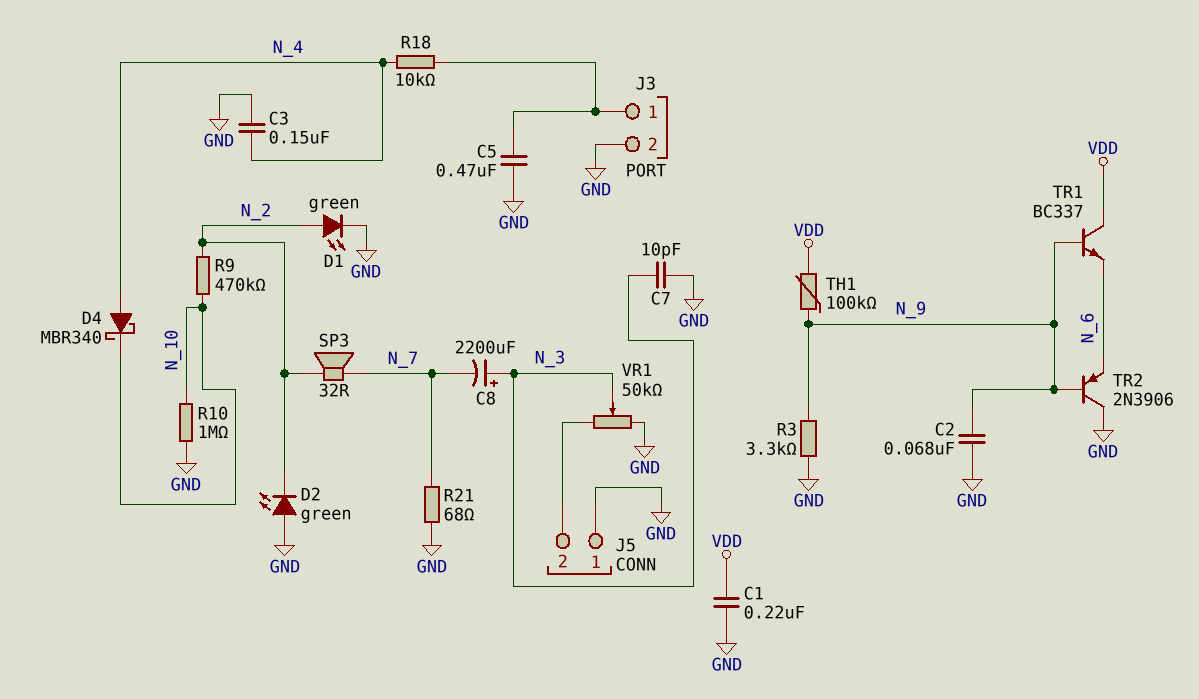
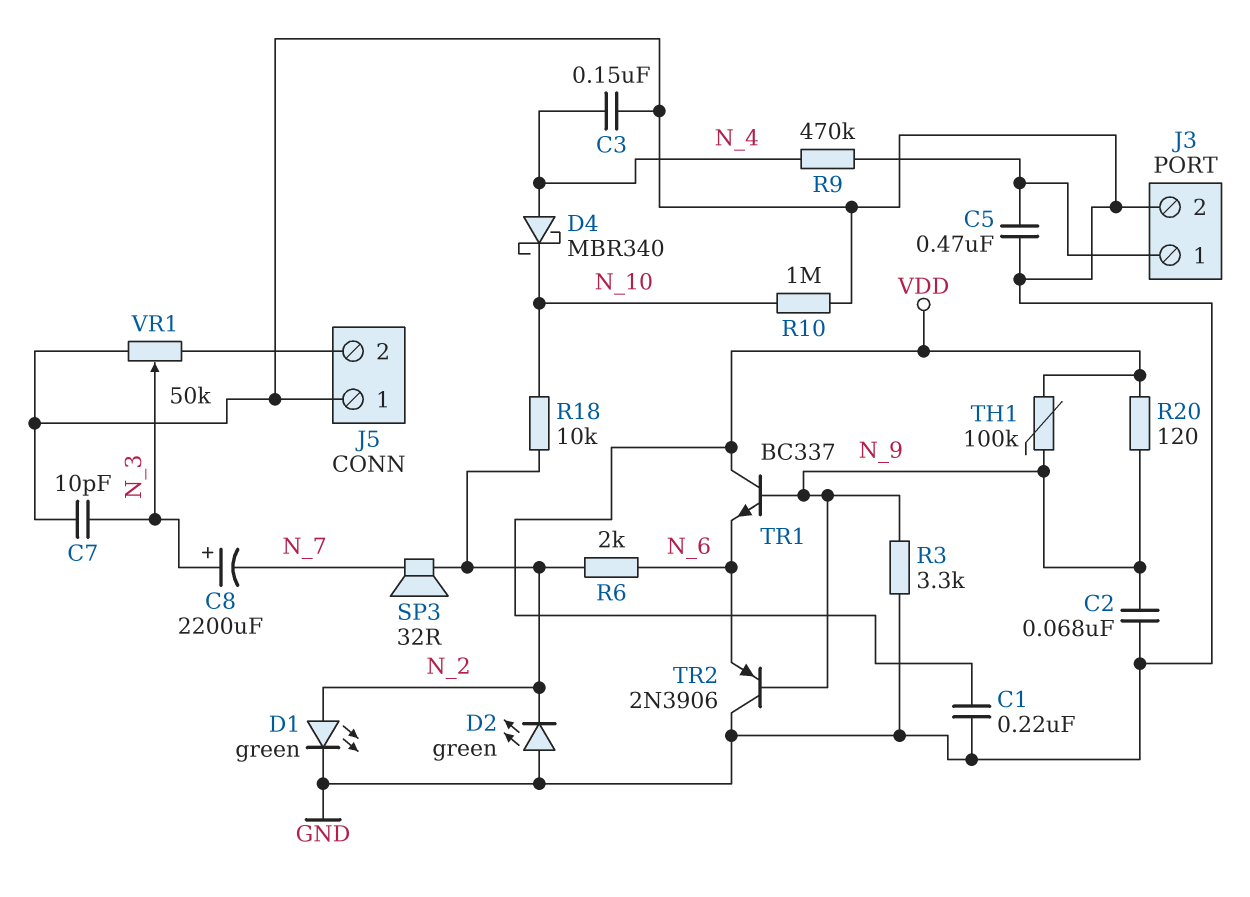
R6: none -> 2k (N_2, N_6)
R9: 470k (N_2, N_10) -> 470k (J3/1, N_4)
R18: 10k (J3/1, N_4) -> 10k (N_2, N_10)
R20: none -> 120 (N_9, VDD)
R21: 68 (GND, N_7) -> none

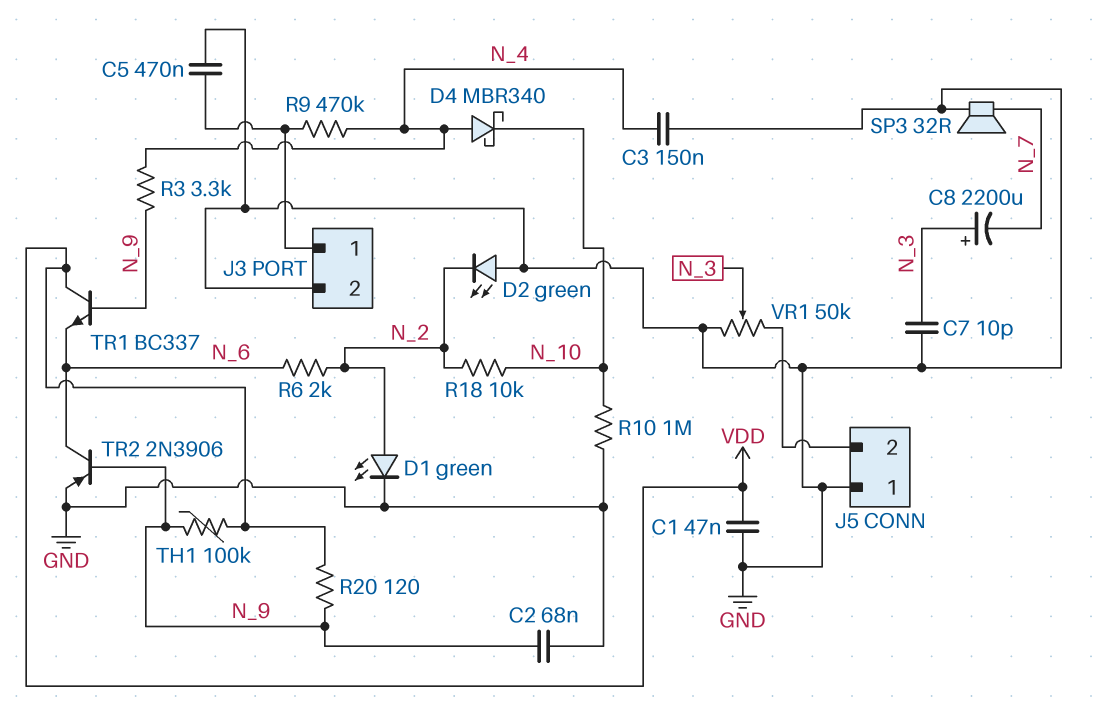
C1: 220nF (GND, VDD) -> 47nF (GND, VDD)
R3: 3.3k (GND, N_9) -> 3.3k (N_4, N_9)
SP3: speaker 32R (N_2, N_7) -> speaker 32R (GND, N_7)
TR2: PNP 2N3906 (B N_9, C GND, E N_6) -> PNP 2N3906 (B N_9, C N_6, E GND)

